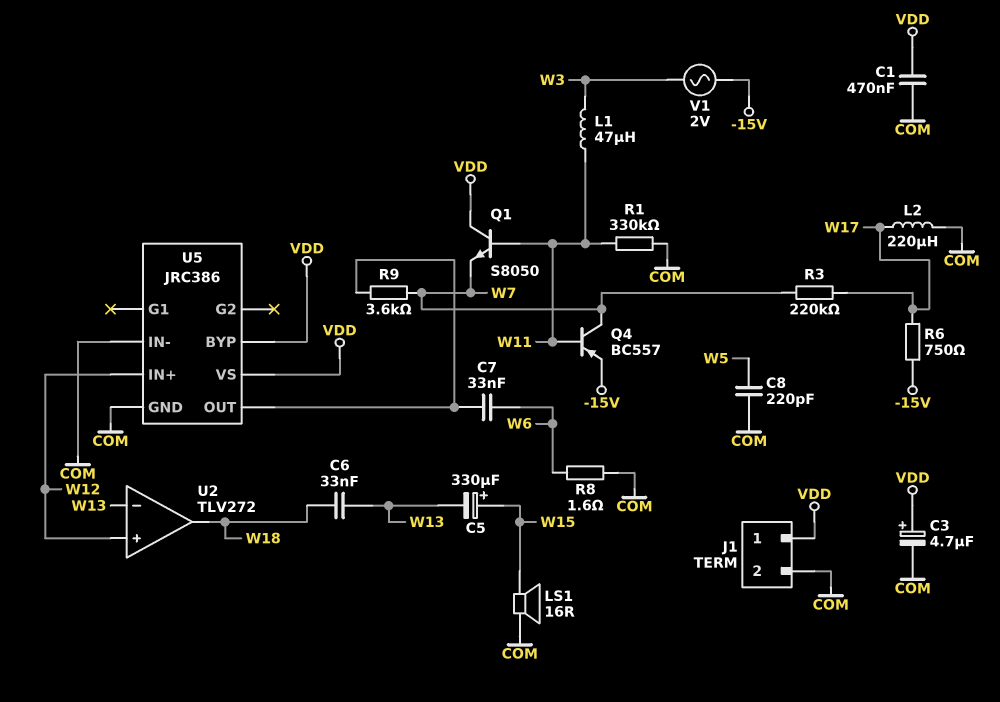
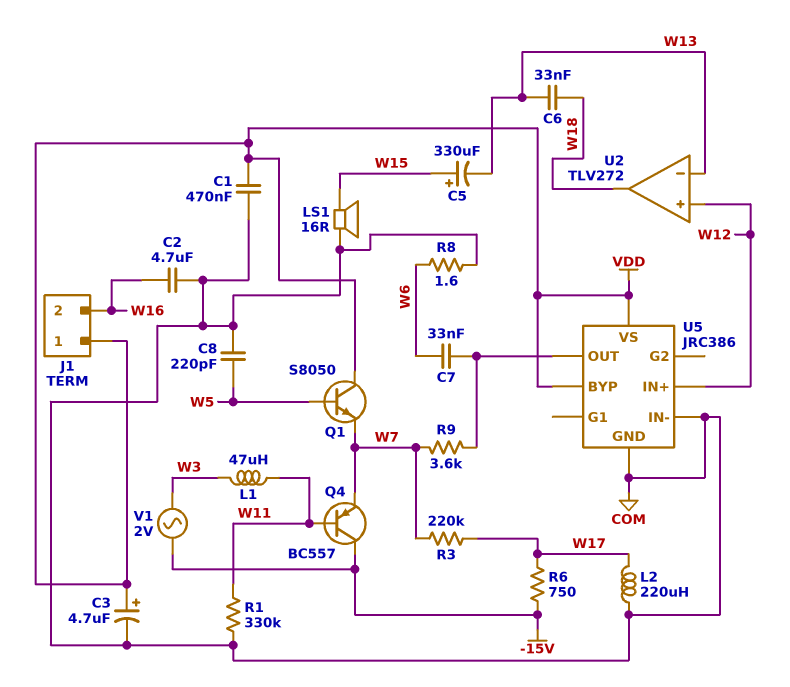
C2: none -> 4.7uF (COM, W16)
J1 pin 2: COM -> W16
Q1: NPN S8050 (B W11, C VDD, E W7) -> NPN S8050 (B W5, C VDD, E W7)
Q4: PNP BC557 (B W11, C W7, E -15V) -> PNP BC557 (B W11, C -15V, E W7)

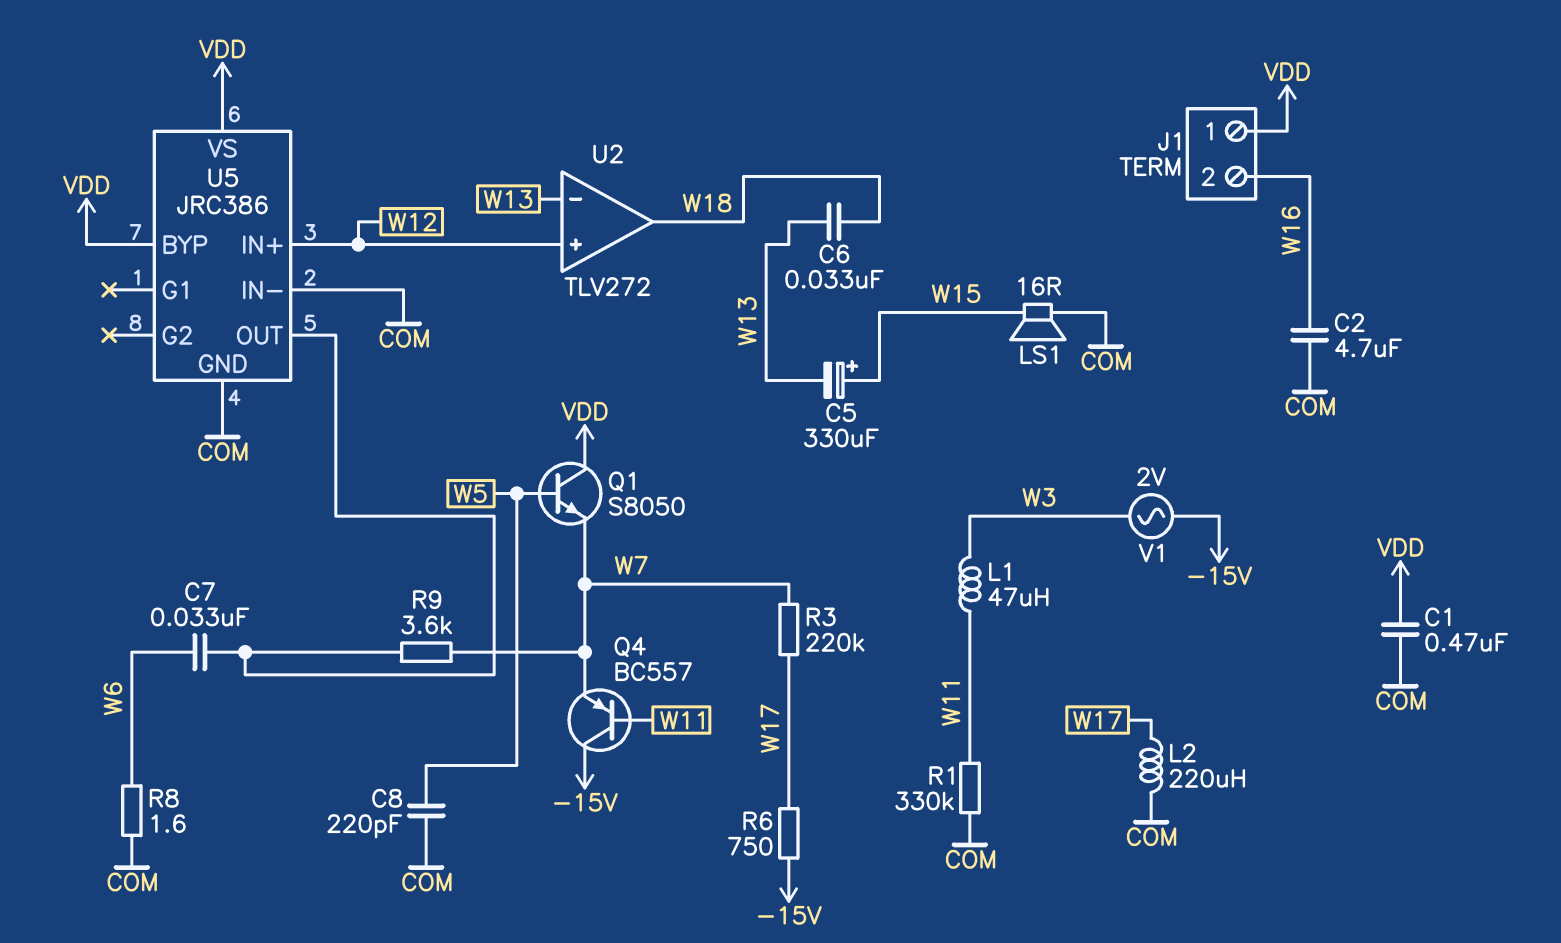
C3: 4.7uF (plus VDD, minus COM) -> none

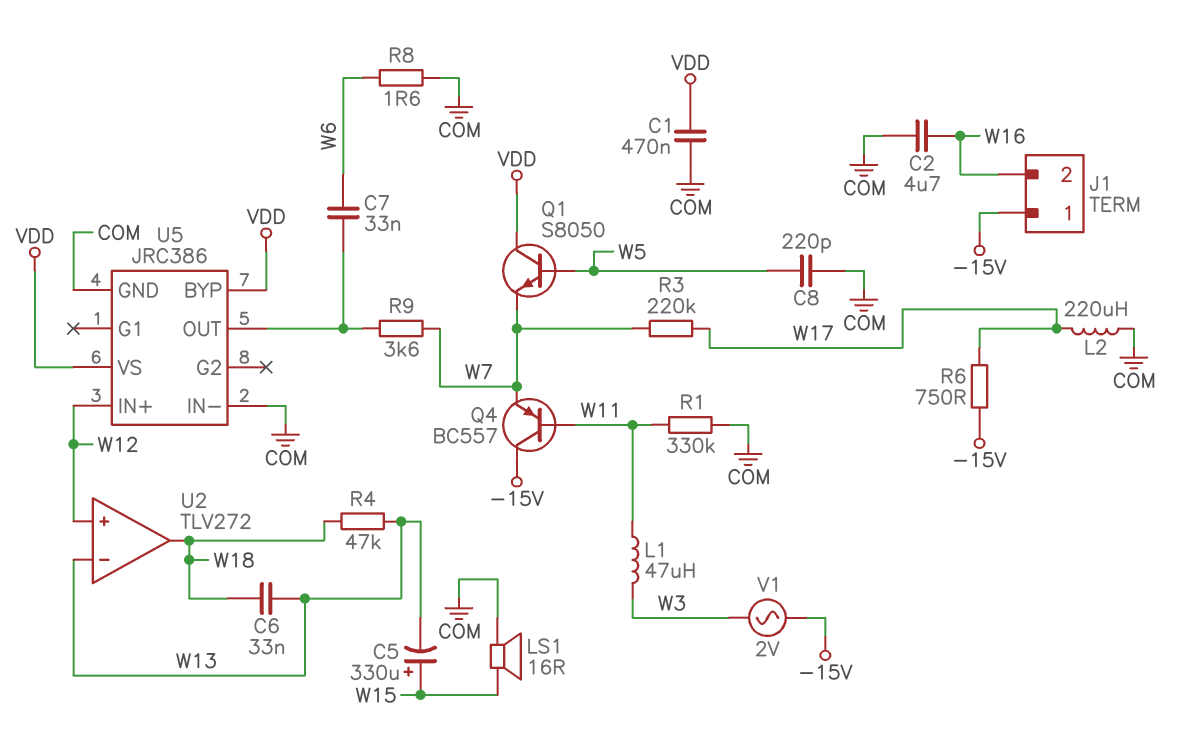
J1 pin 1: VDD -> -15V
R4: none -> 47k (W13, W18)

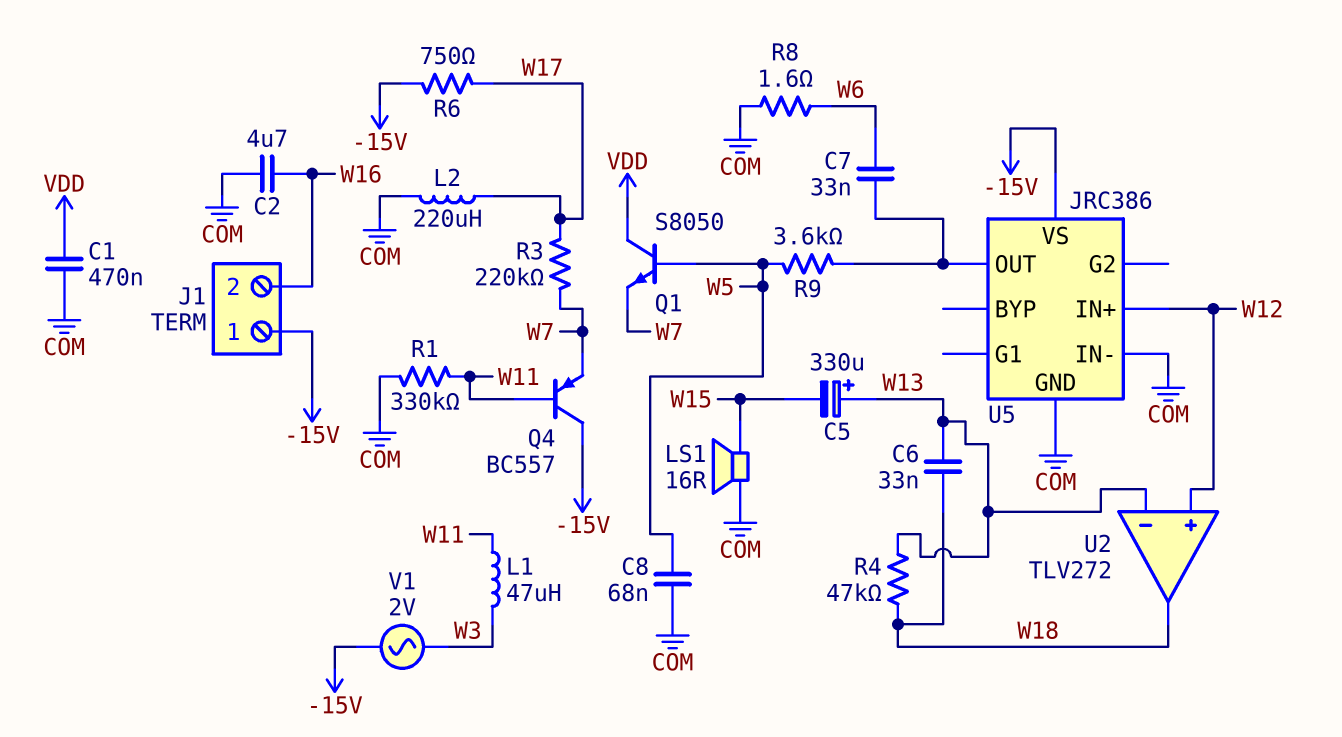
C5: 330uF (plus W15, minus W13) -> 330uF (plus W13, minus W15)
C8: 220pF (COM, W5) -> 68nF (COM, W5)
R9: 3.6k (U5/OUT, W7) -> 3.6k (U5/OUT, W5)
U5 pin BYP: VDD -> none
U5 pin VS: VDD -> -15V

